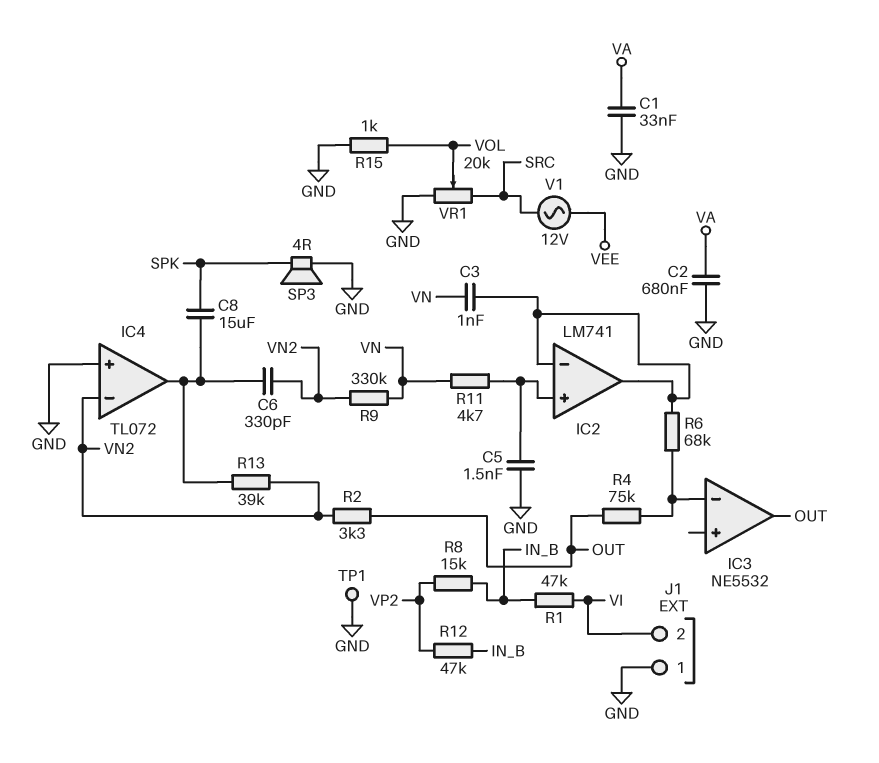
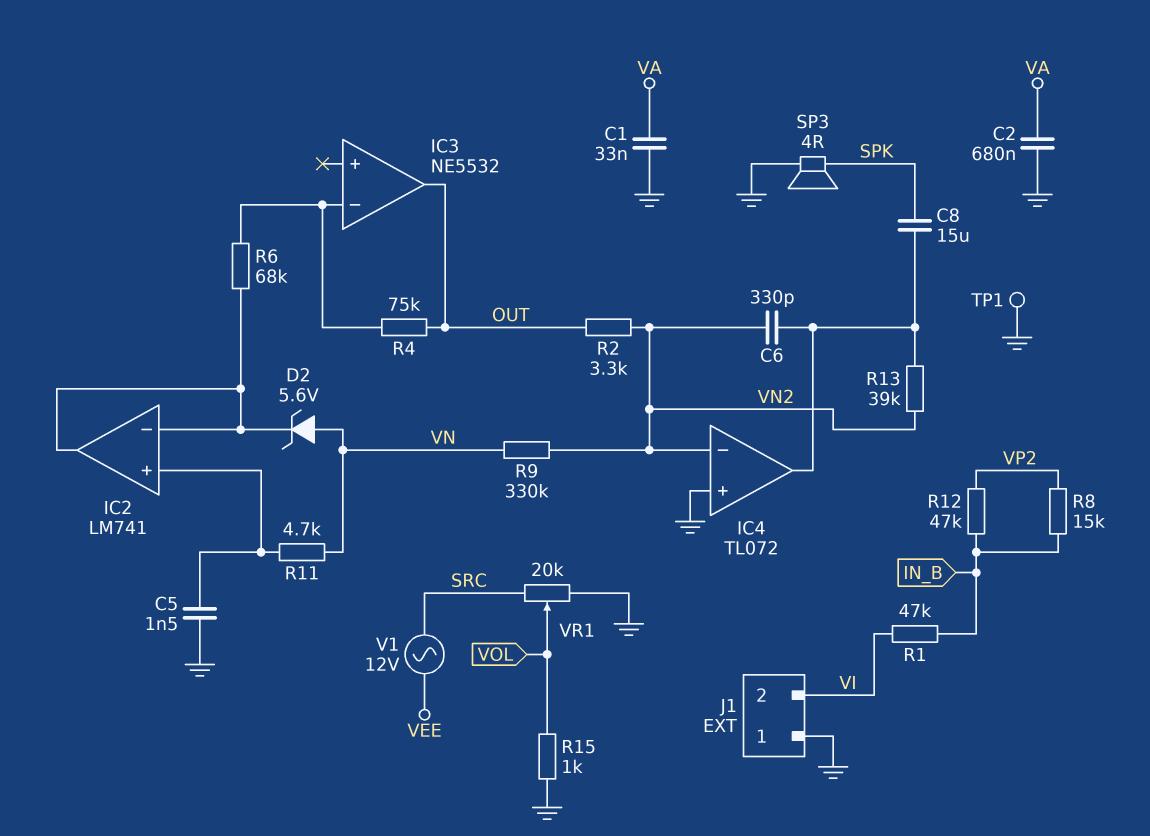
C3: 1nF (IC2/in-, VN) -> none
D2: none -> zener 5.6V (A VN, K IC2/in-)

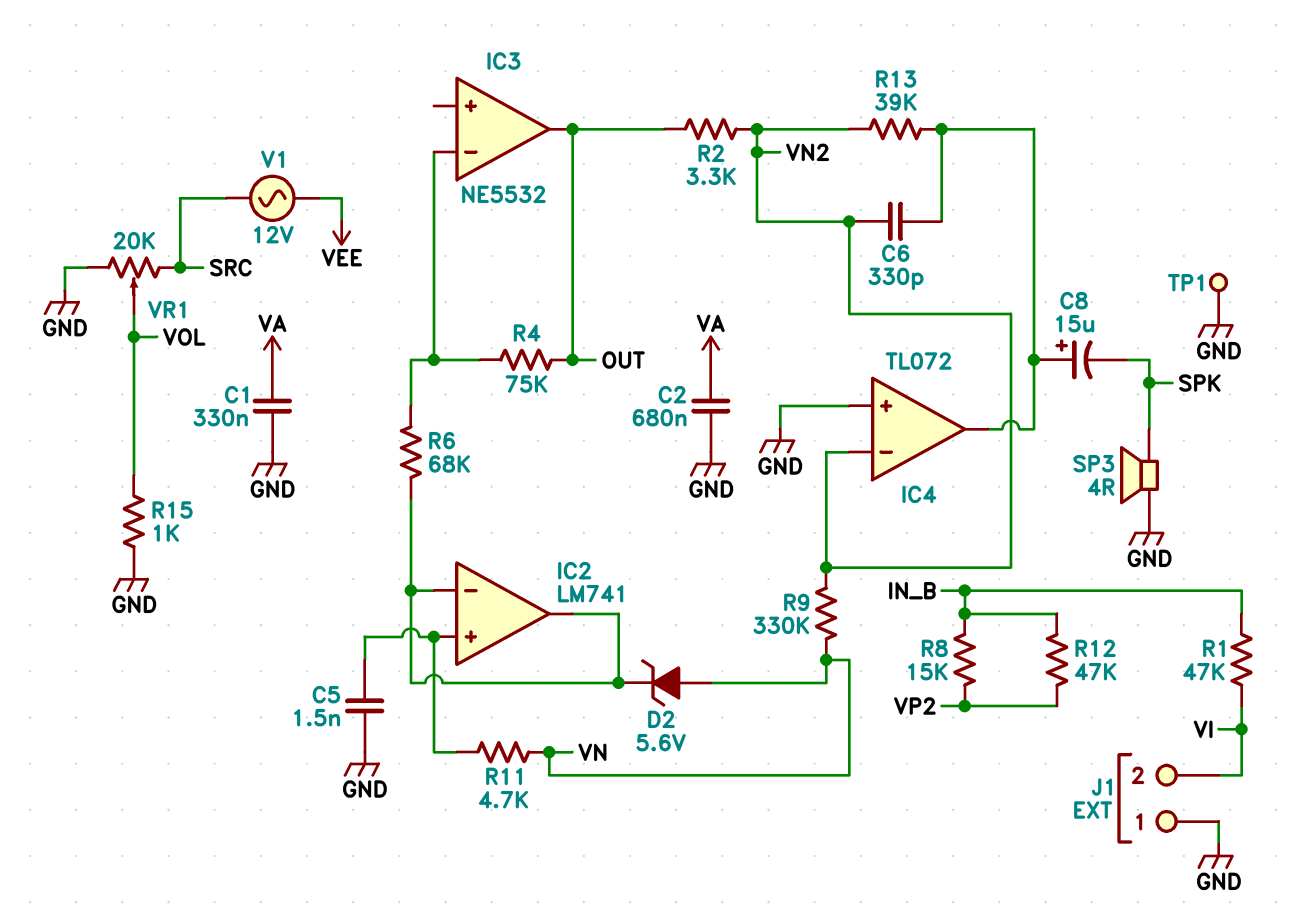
C1: 33nF (GND, VA) -> 330nF (GND, VA)
C8: 15uF (IC4/out, SPK) -> 15uF (plus IC4/out, minus SPK)

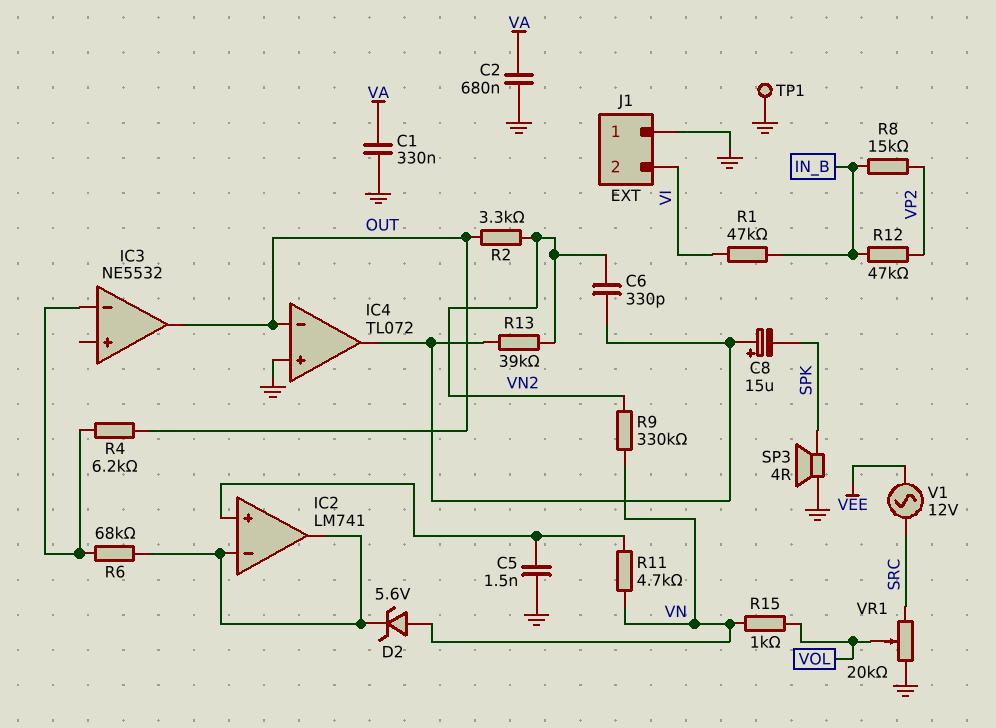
IC4 pin in-: VN2 -> OUT
R4: 75k (IC3/in-, OUT) -> 6.2k (IC3/in-, OUT)
R15: 1k (GND, VOL) -> 1k (VN, VOL)

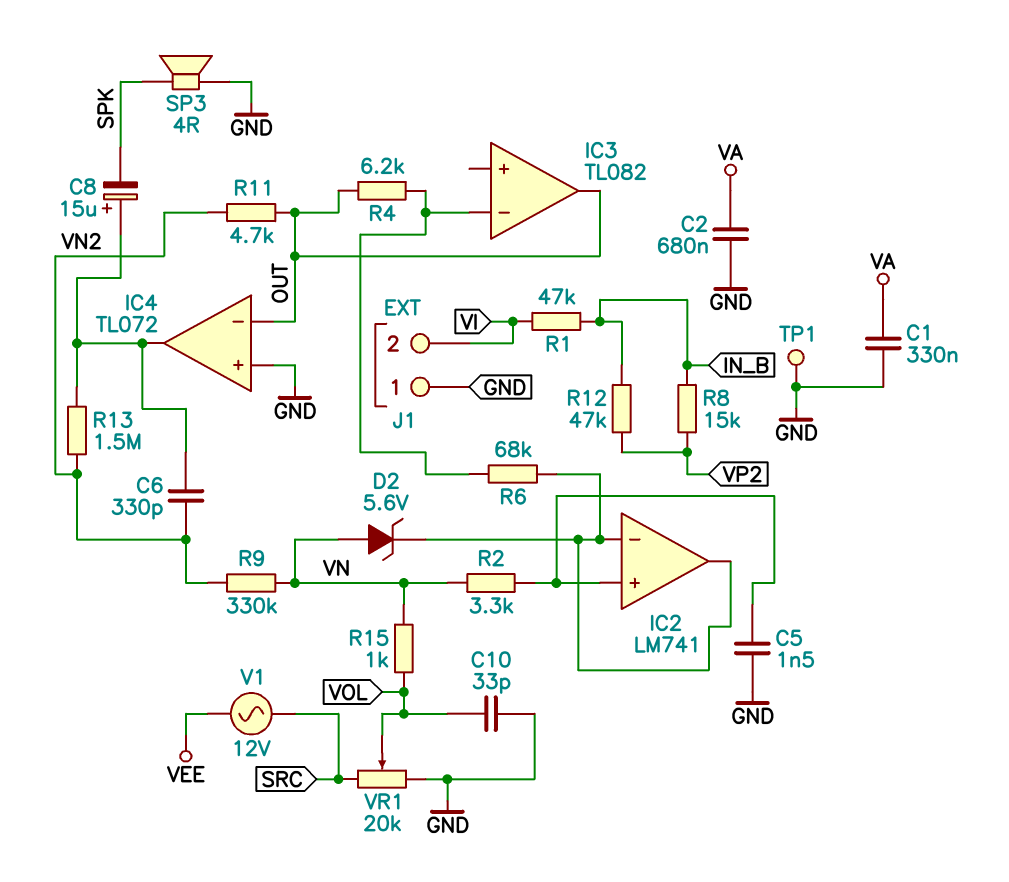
C10: none -> 33pF (GND, VOL)
IC3: NE5532 -> TL082
R2: 3.3k (OUT, VN2) -> 3.3k (IC2/in+, VN)
R11: 4.7k (IC2/in+, VN) -> 4.7k (OUT, VN2)
R13: 39k (IC4/out, VN2) -> 1.5M (IC4/out, VN2)

